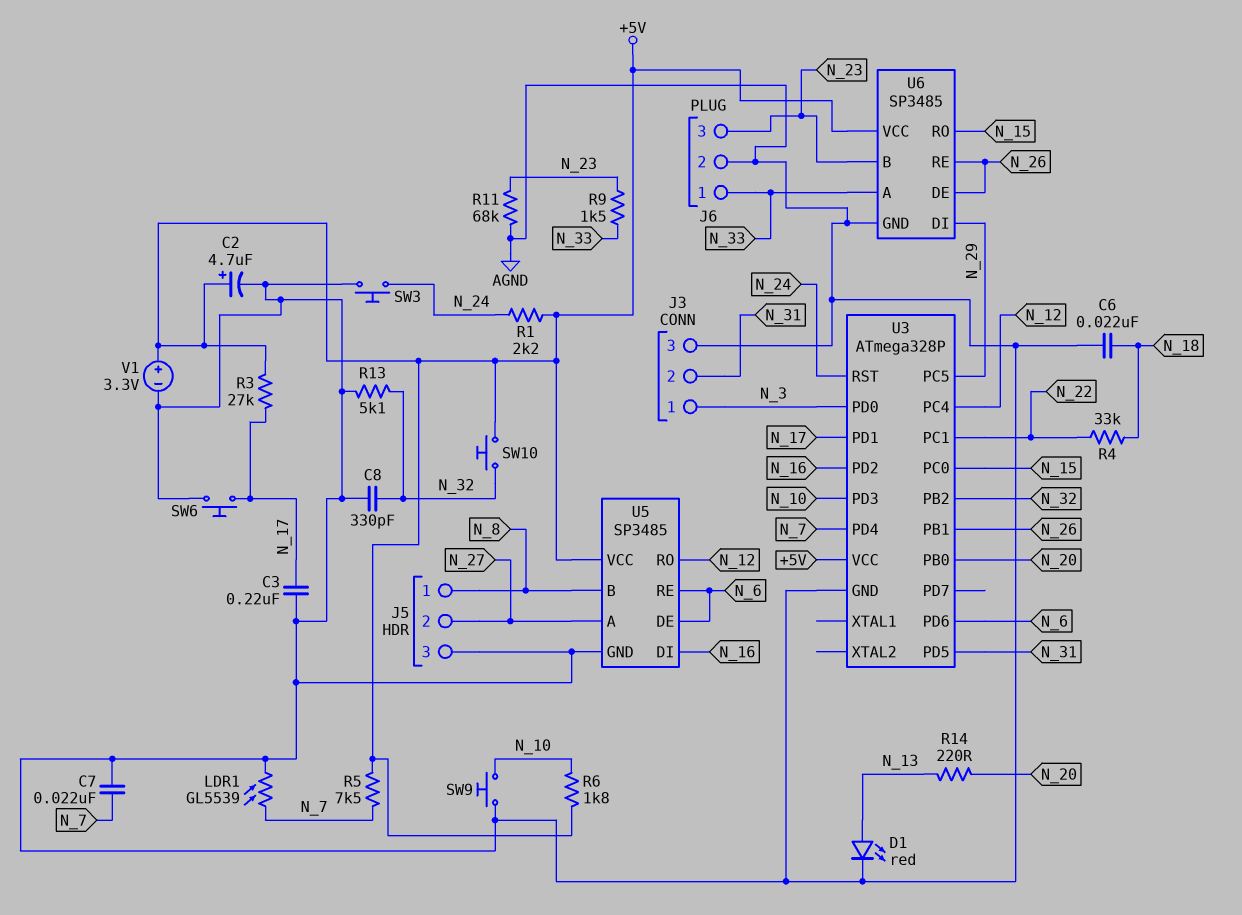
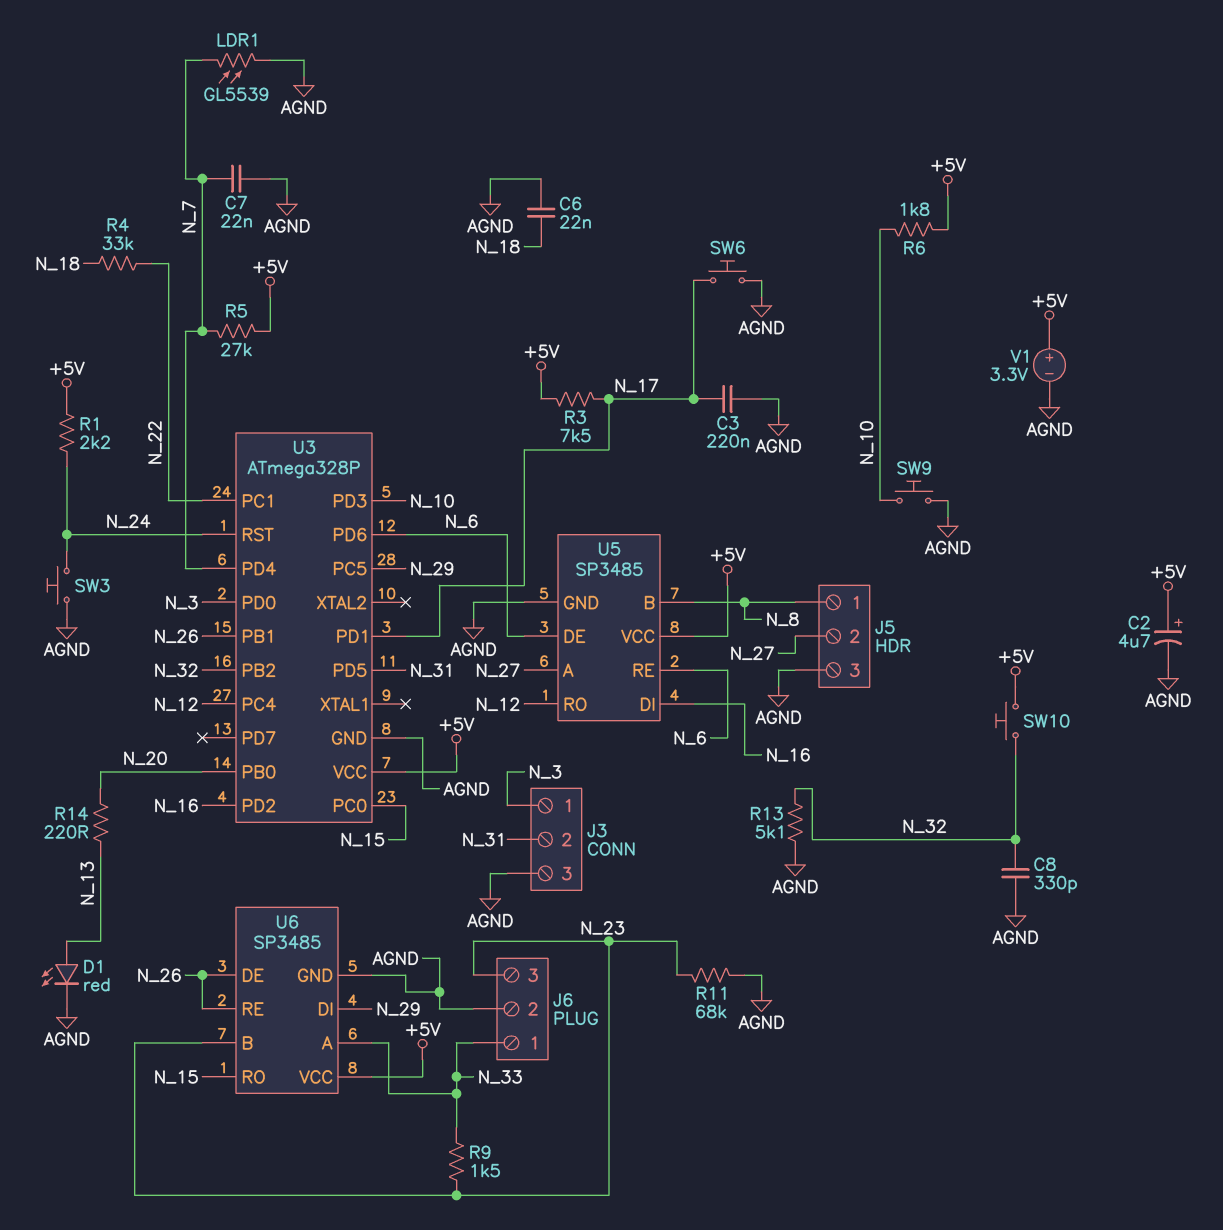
R3: 27k (+5V, N_17) -> 7.5k (+5V, N_17)
R5: 7.5k (+5V, N_7) -> 27k (+5V, N_7)

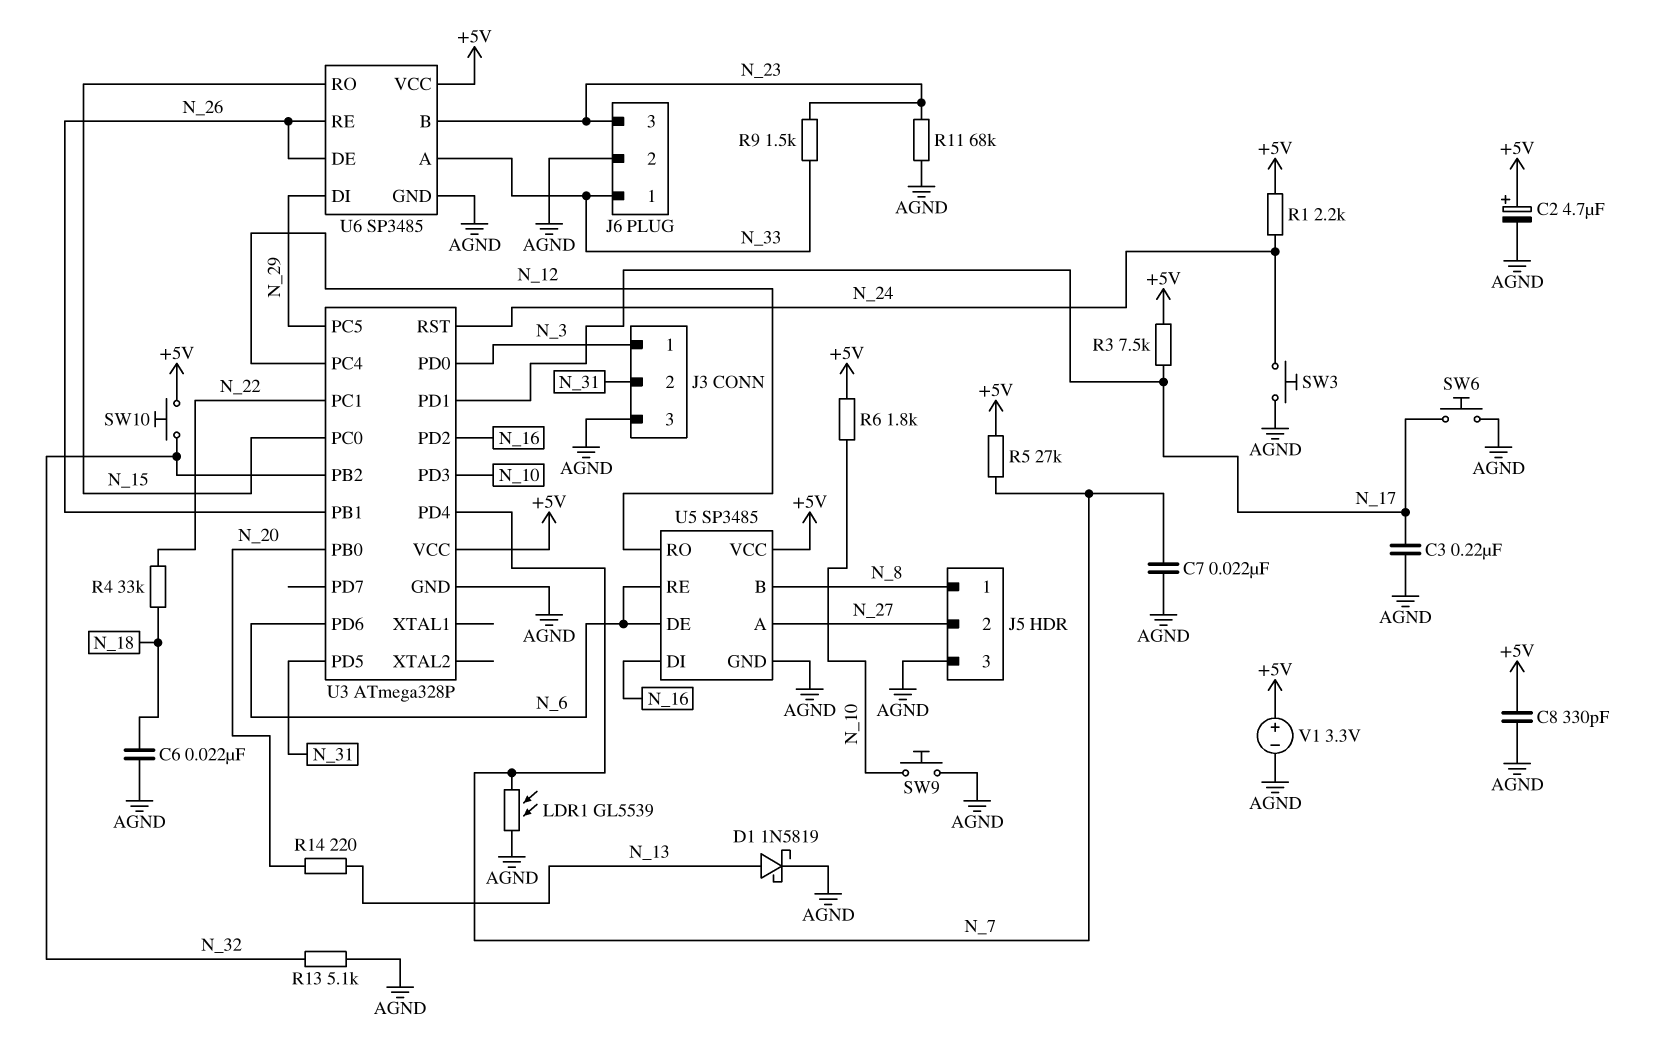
C8: 330pF (AGND, N_32) -> 330pF (+5V, AGND)
D1: LED red (A N_13, K AGND) -> schottky 1N5819 (A N_13, K AGND)

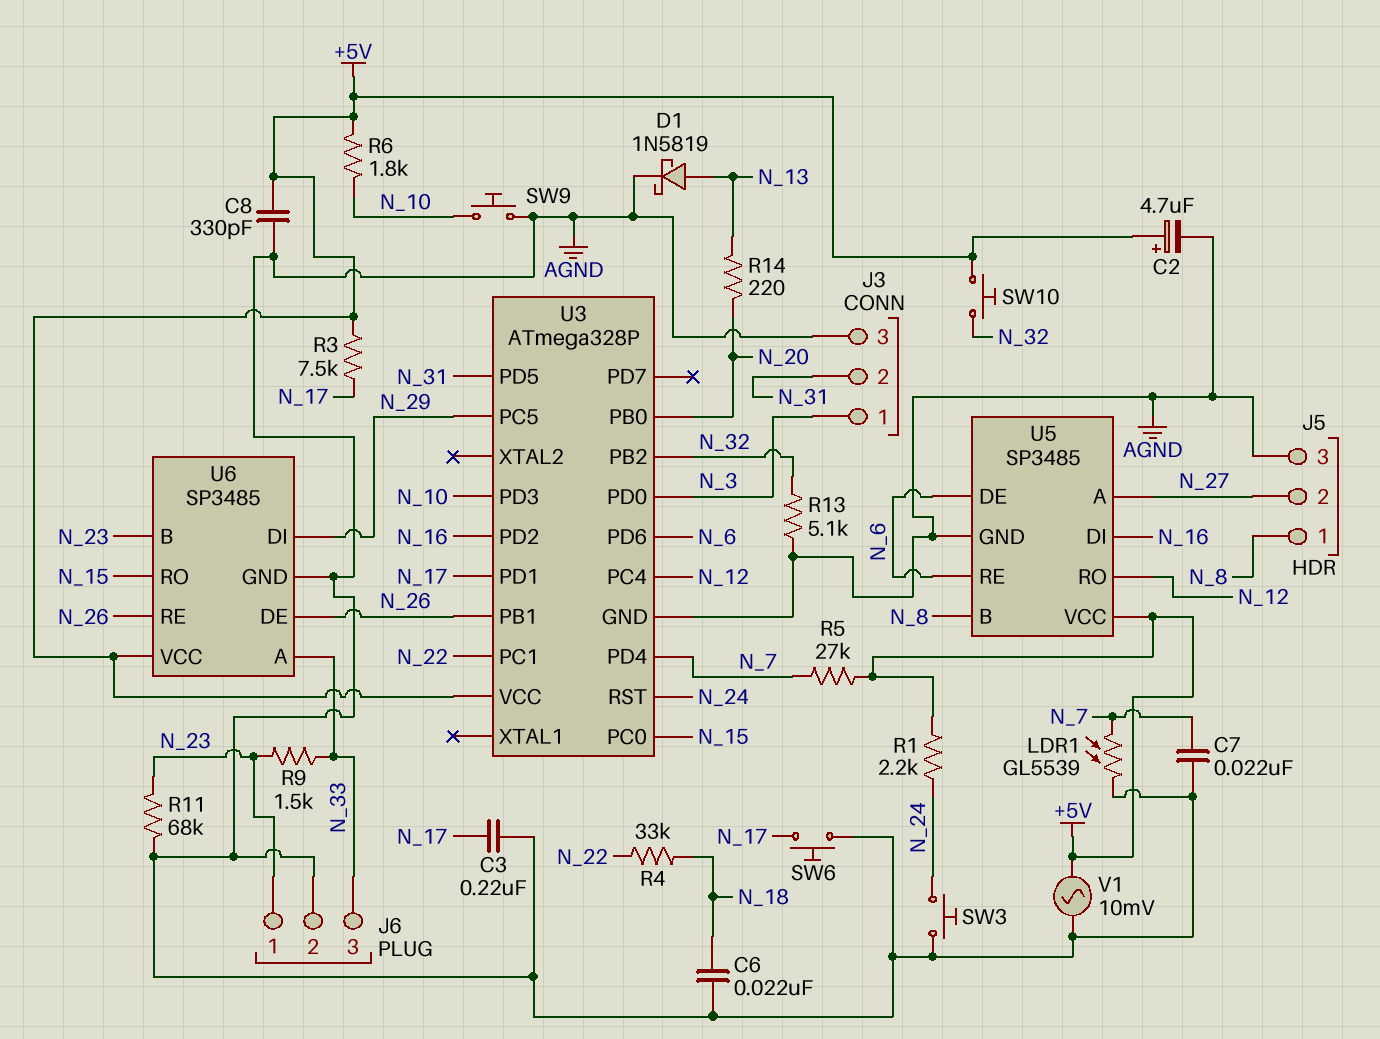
J6 pin 1: N_33 -> N_23
J6 pin 3: N_23 -> N_33
V1: 3.3V (plus +5V, minus AGND) -> AC 10mV (+5V, AGND)

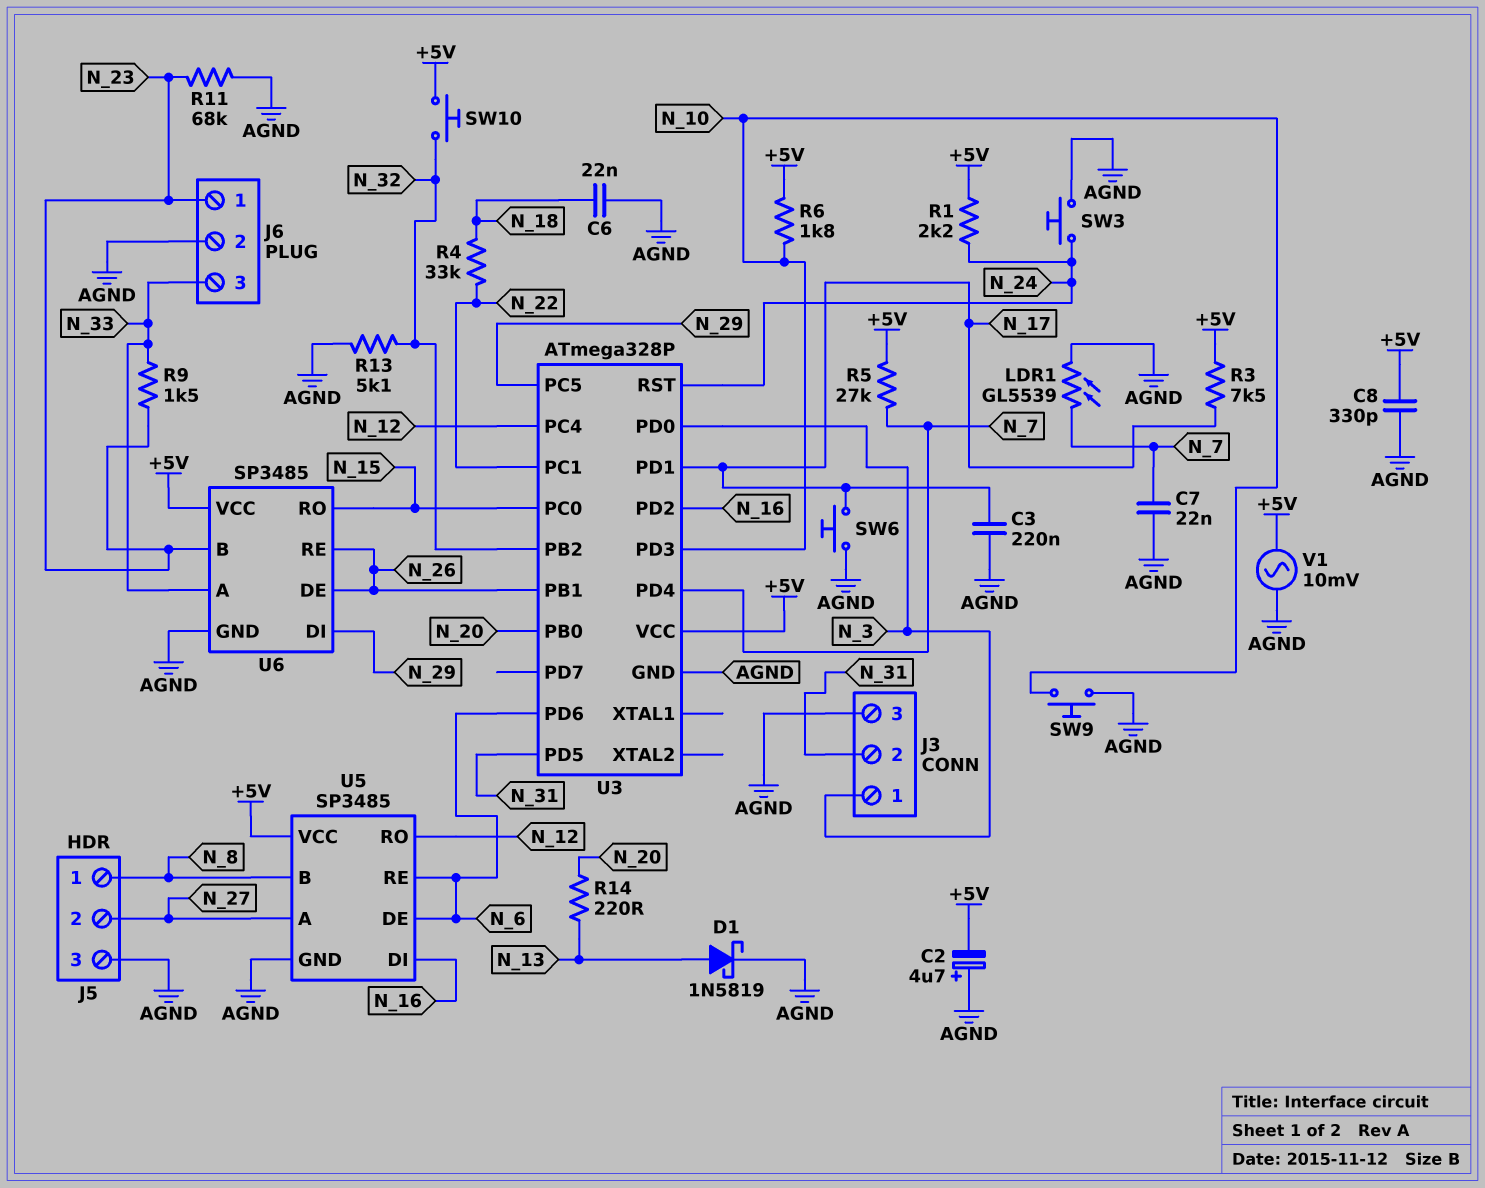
C2: 4.7uF (plus +5V, minus AGND) -> 4.7uF (plus AGND, minus +5V)

